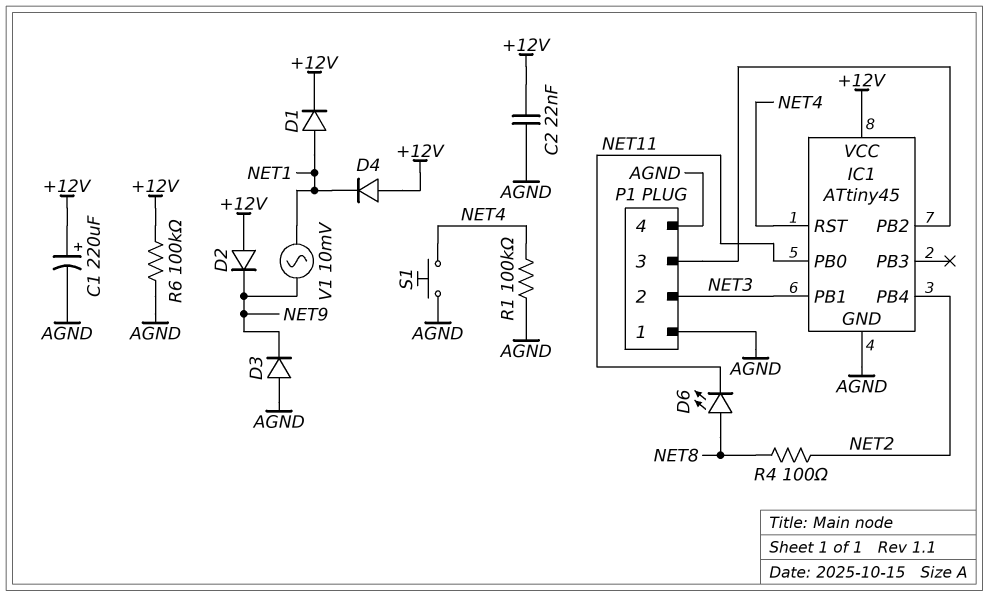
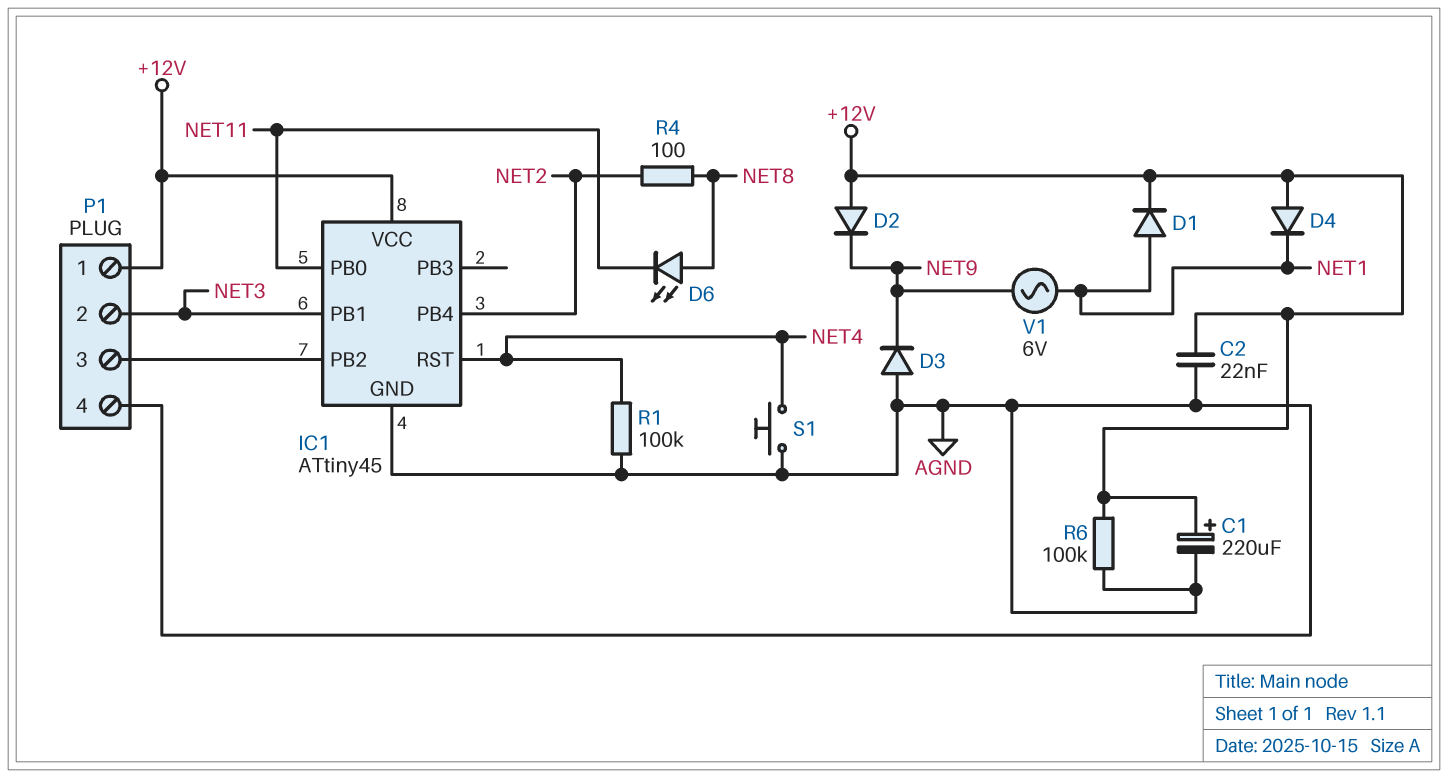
P1 pin 1: AGND -> +12V
V1: AC 10mV (NET1, NET9) -> AC 6V (NET1, NET9)

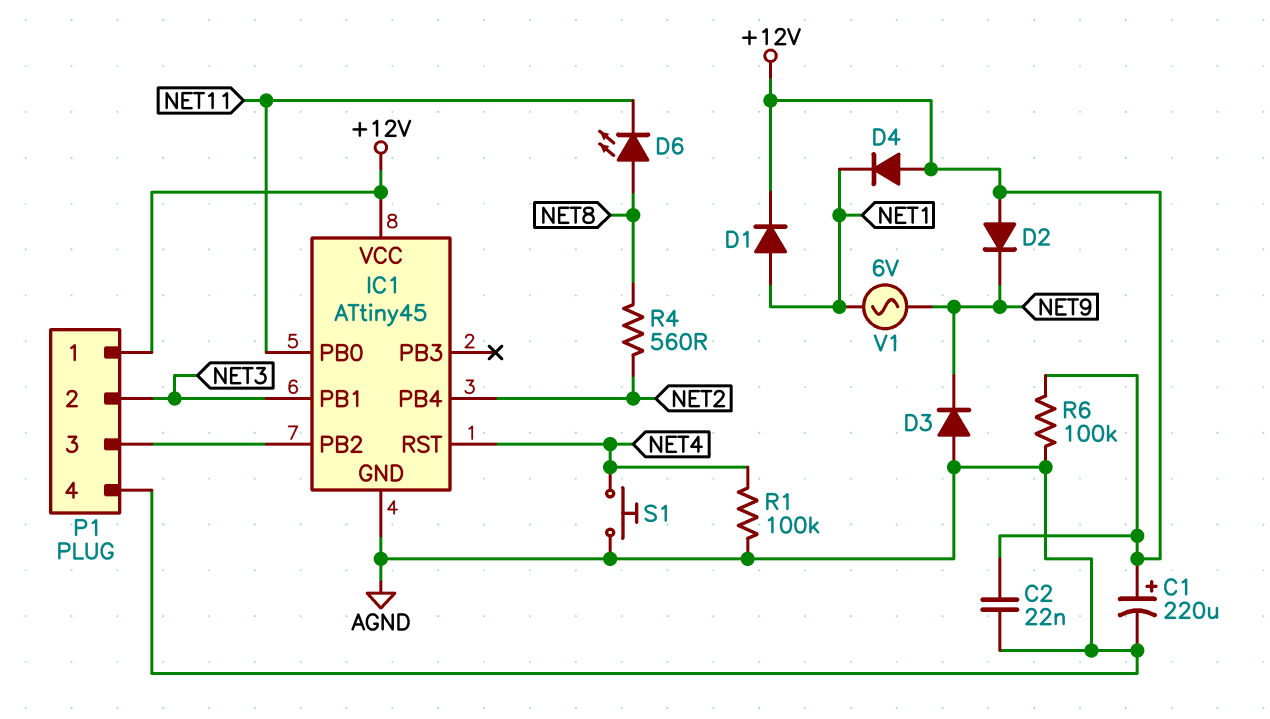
R4: 100 (NET2, NET8) -> 560 (NET2, NET8)

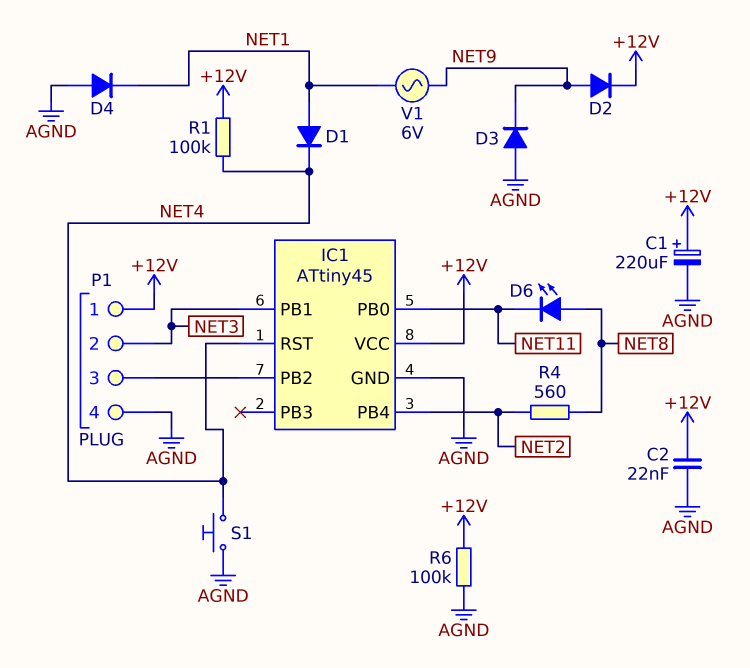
D1: diode (A NET1, K +12V) -> diode (A NET1, K NET4)
D2: diode (A +12V, K NET9) -> diode (A NET9, K +12V)
D4: diode (A +12V, K NET1) -> diode (A AGND, K NET1)
R1: 100k (AGND, NET4) -> 100k (+12V, NET4)

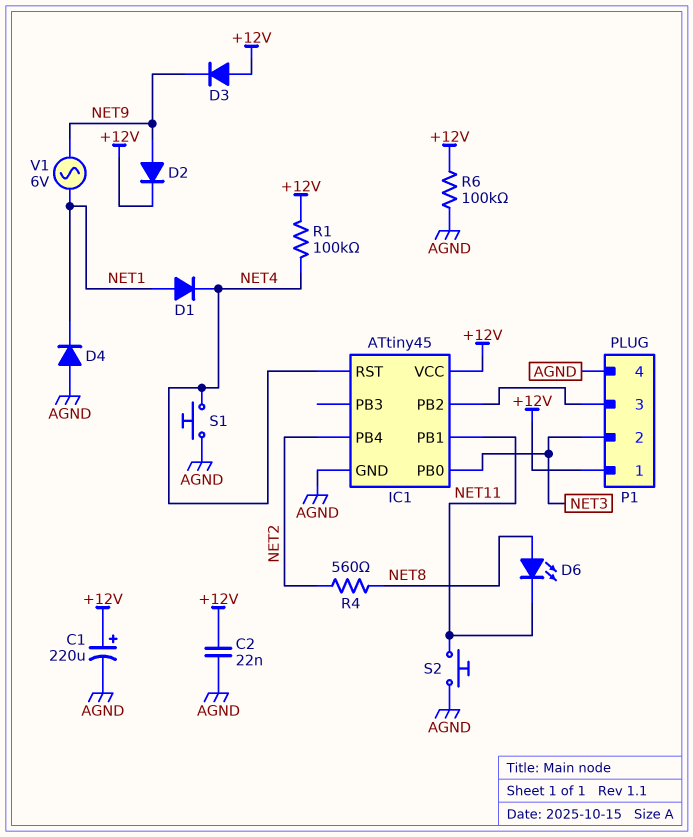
D3: diode (A AGND, K NET9) -> diode (A +12V, K NET9)
IC1 pin PB0: NET11 -> NET3
IC1 pin PB1: NET3 -> NET11
S2: none -> button (AGND, NET11)

